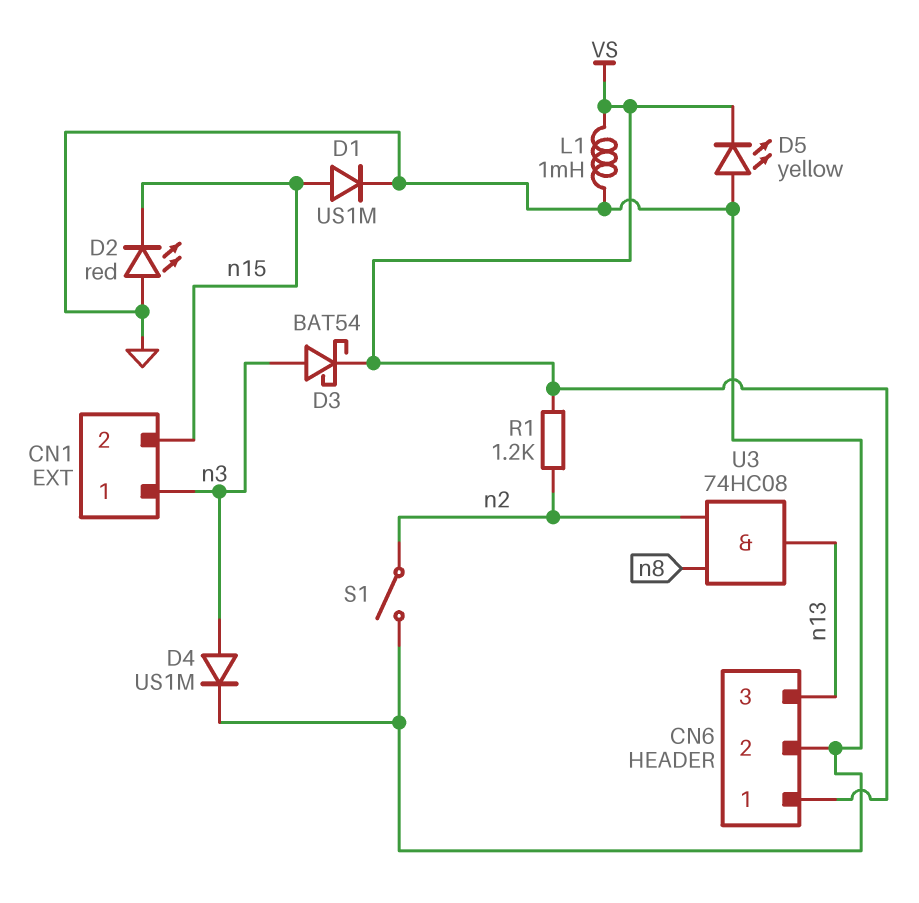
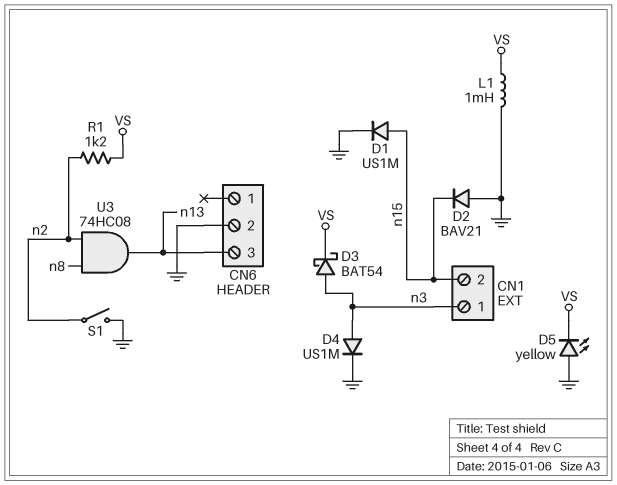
CN6 pin 1: VS -> none
D2: LED red (A GND, K n15) -> diode BAV21 (A GND, K n15)

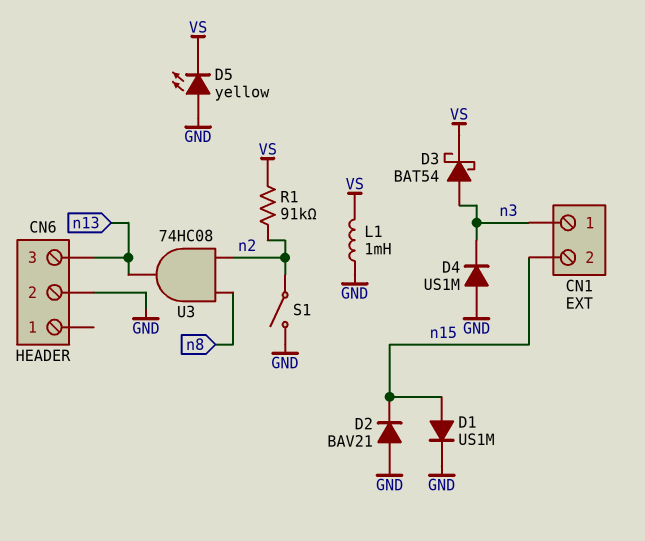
D4: diode US1M (A n3, K GND) -> diode US1M (A GND, K n3)
R1: 1.2k (VS, n2) -> 91k (VS, n2)

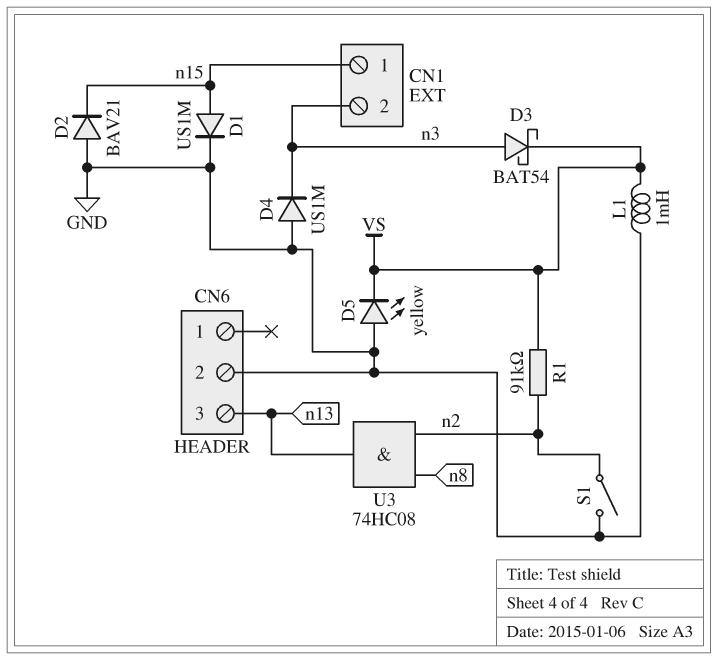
CN1 pin 1: n3 -> n15
CN1 pin 2: n15 -> n3

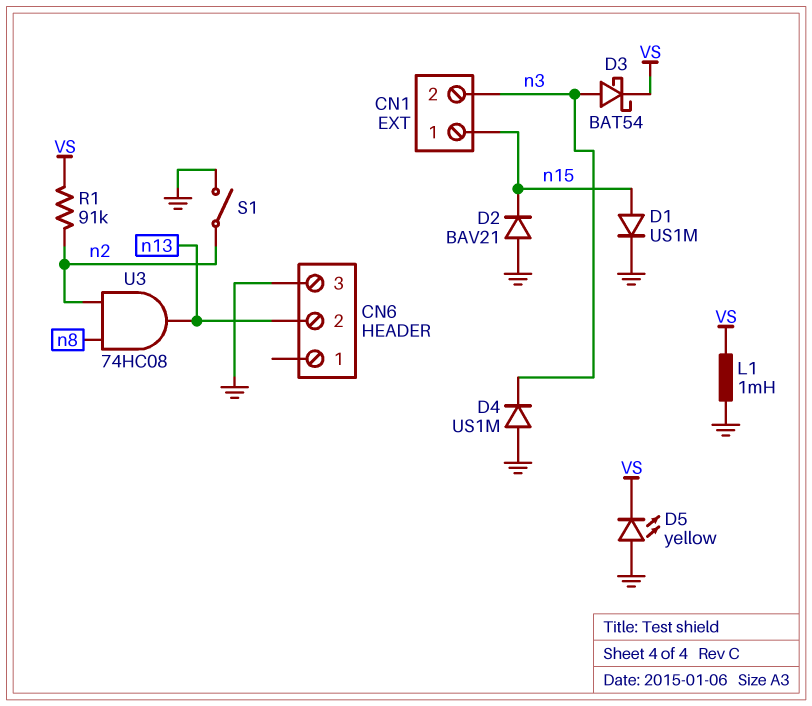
CN6 pin 2: GND -> n13
CN6 pin 3: n13 -> GND

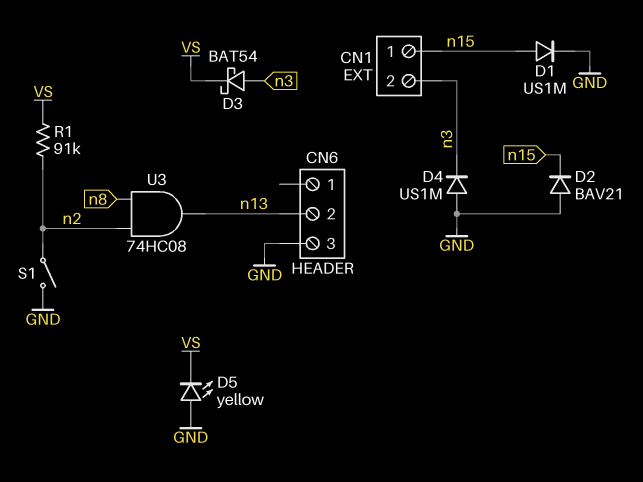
L1: 1mH (GND, VS) -> none

